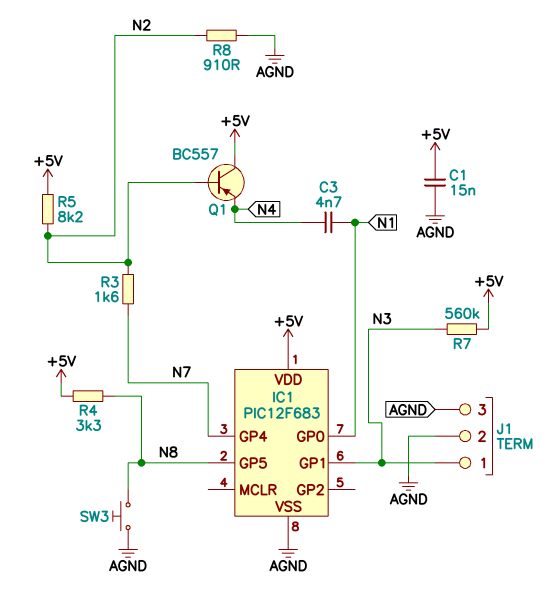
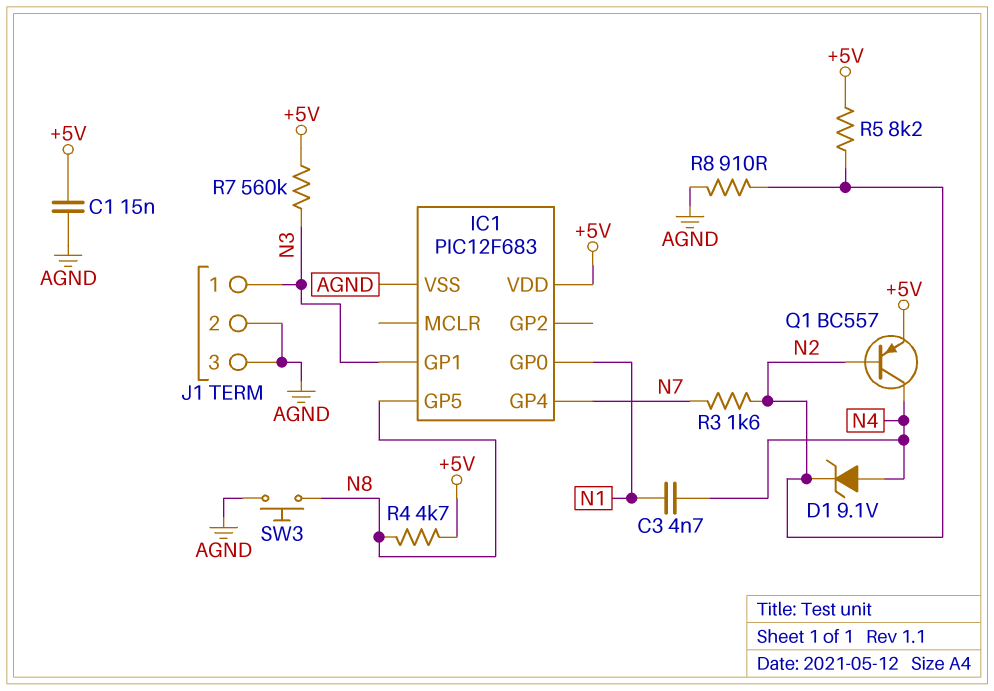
D1: none -> zener 9.1V (A N4, K N2)
Q1: PNP BC557 (B N2, C +5V, E N4) -> PNP BC557 (B N2, C N4, E +5V)
R4: 3.3k (+5V, N8) -> 4.7k (+5V, N8)

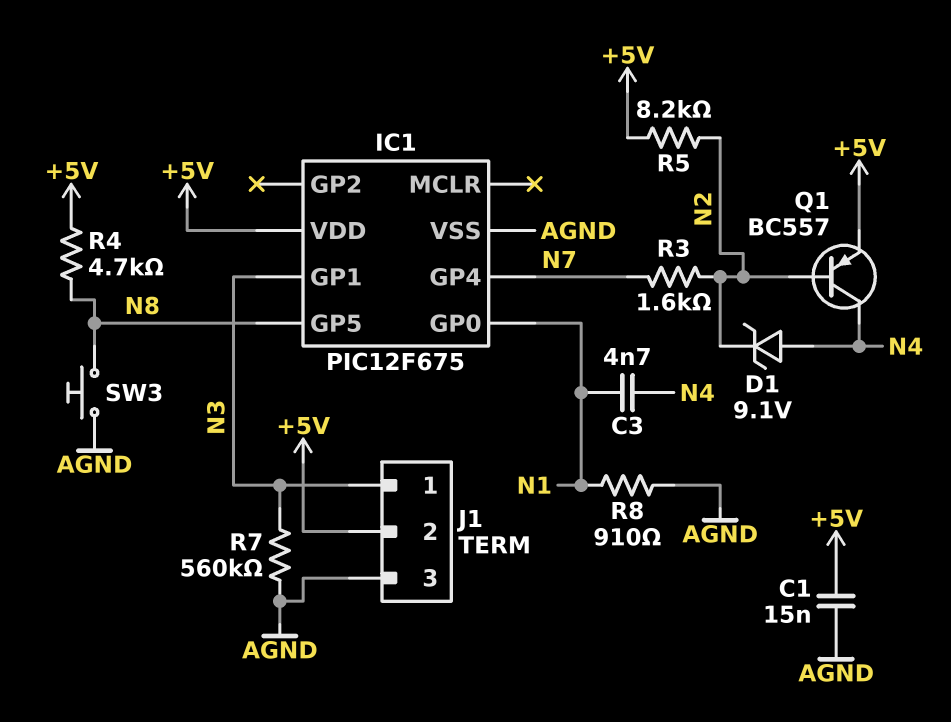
IC1: PIC12F683 -> PIC12F675
J1 pin 2: AGND -> +5V
R7: 560k (+5V, N3) -> 560k (AGND, N3)
R8: 910 (AGND, N2) -> 910 (AGND, N1)

